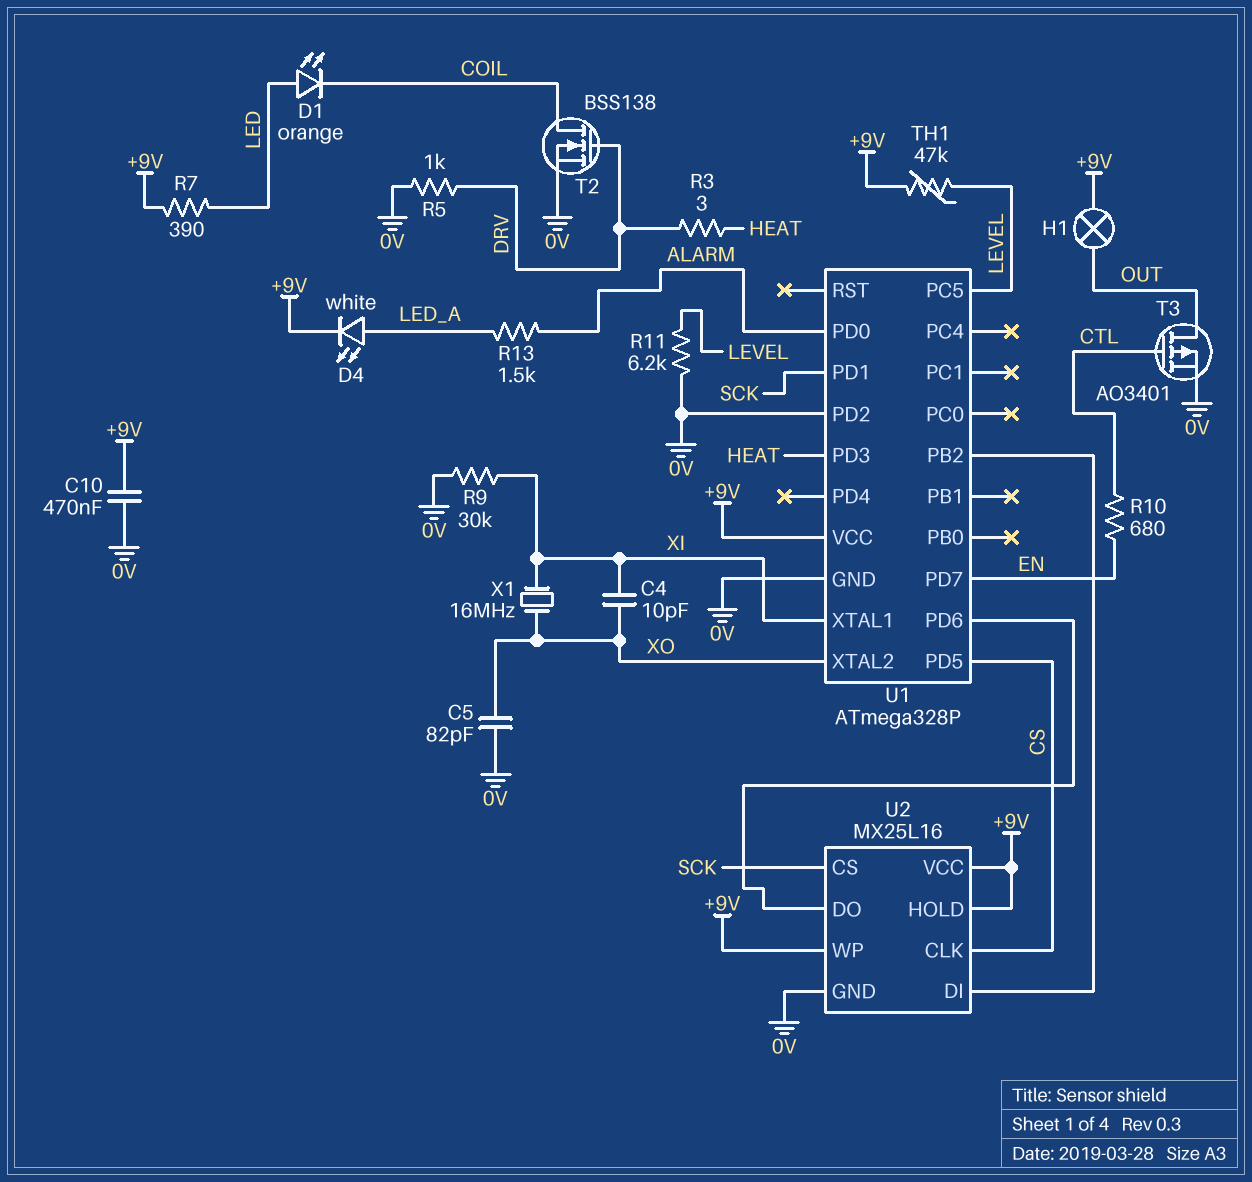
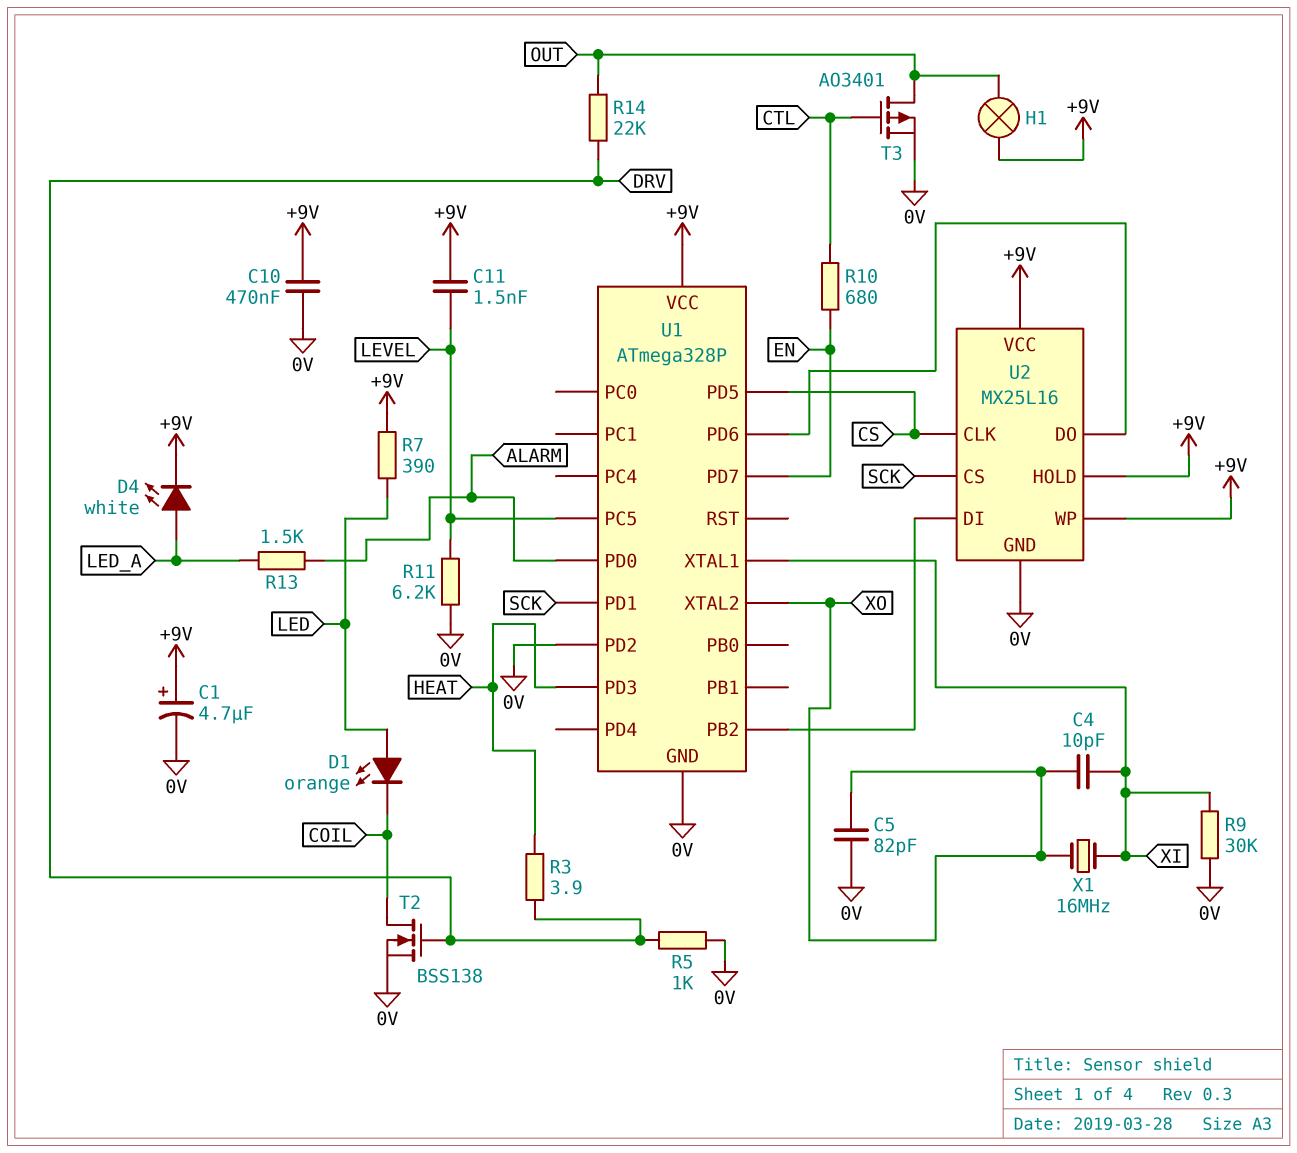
C1: none -> 4.7uF (plus +9V, minus 0V)
C11: none -> 1.5nF (+9V, LEVEL)
R3: 3 (DRV, HEAT) -> 3.9 (DRV, HEAT)
R14: none -> 22k (DRV, OUT)
TH1: 47k (+9V, LEVEL) -> none

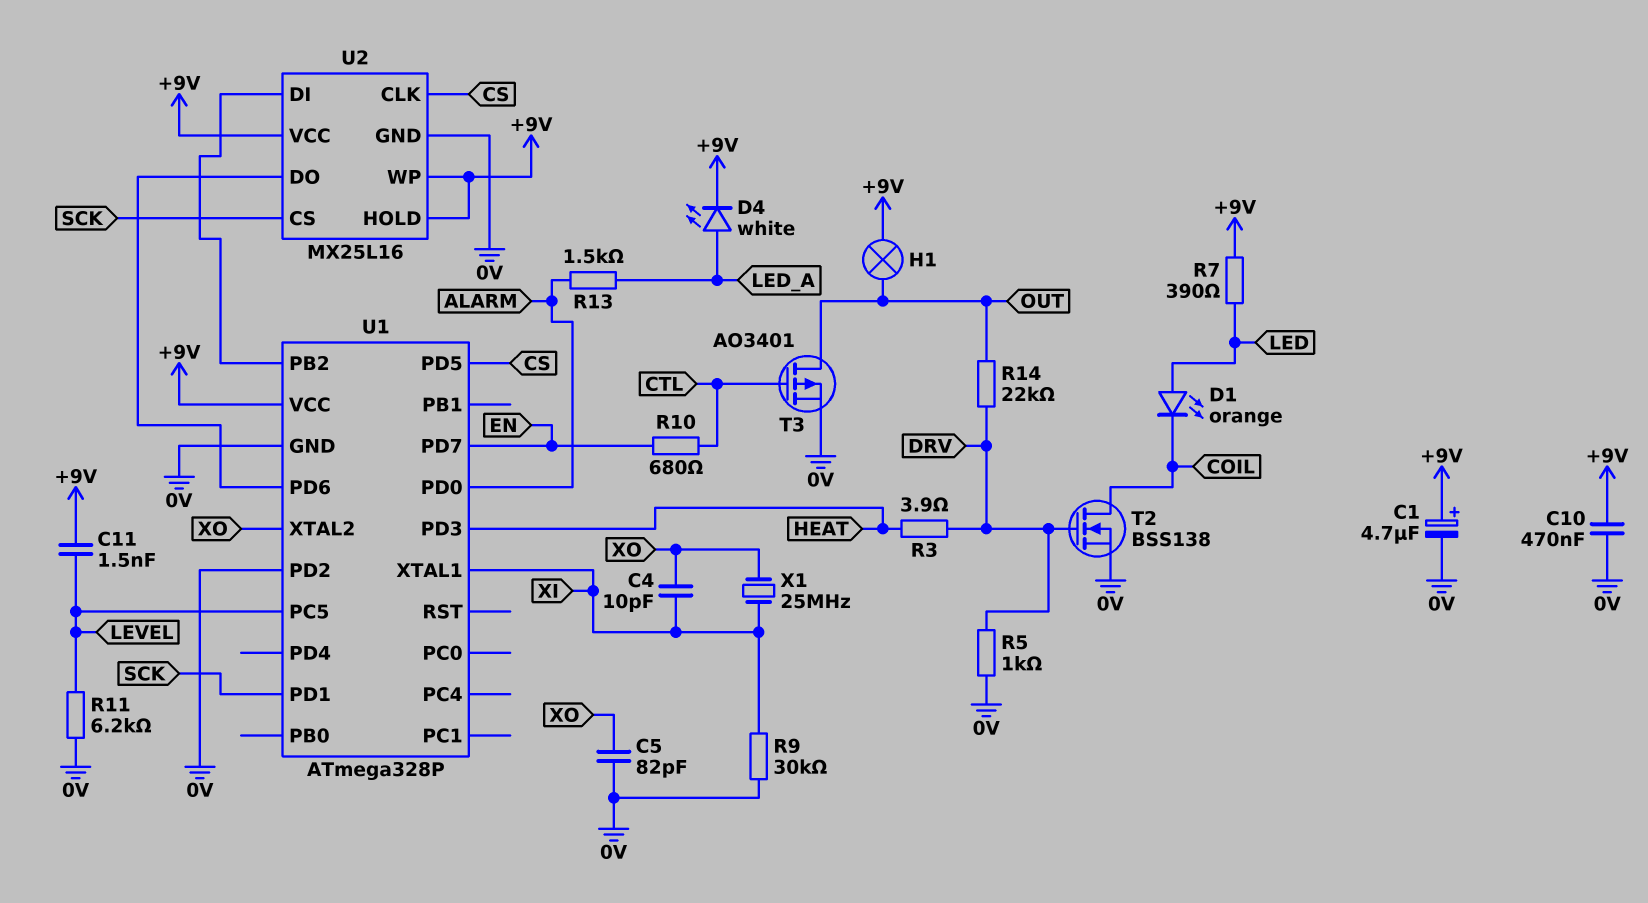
X1: 16MHz (XI, XO) -> 25MHz (XI, XO)

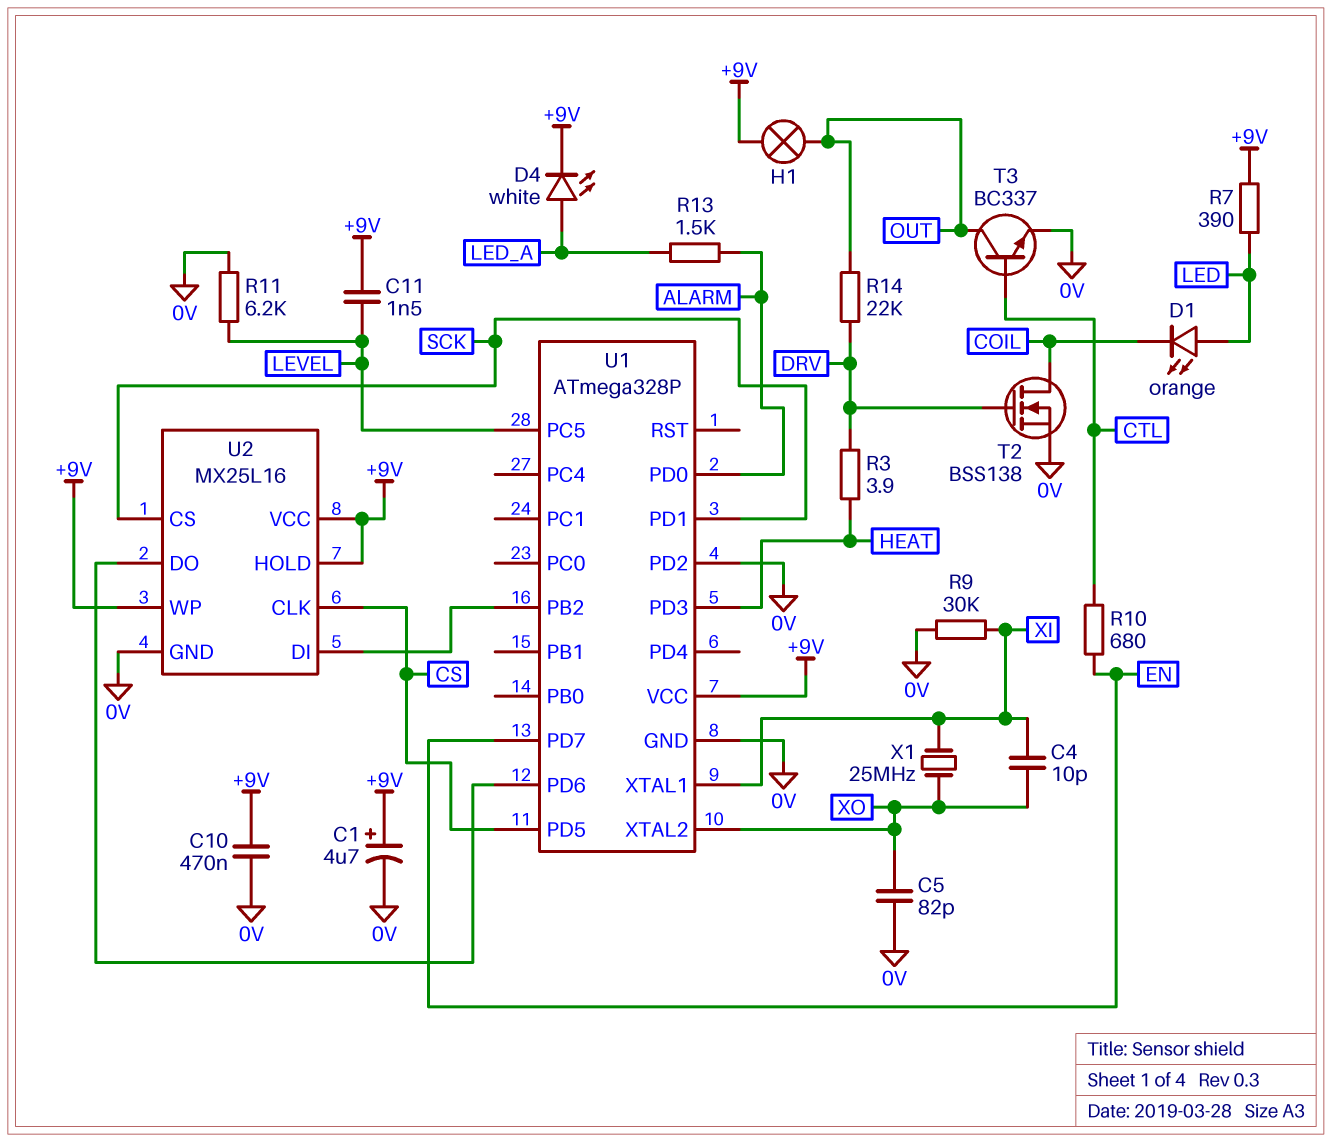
R5: 1k (0V, DRV) -> none
T3: PMOS AO3401 (G CTL, D OUT, S 0V) -> NPN BC337 (B CTL, C OUT, E 0V)

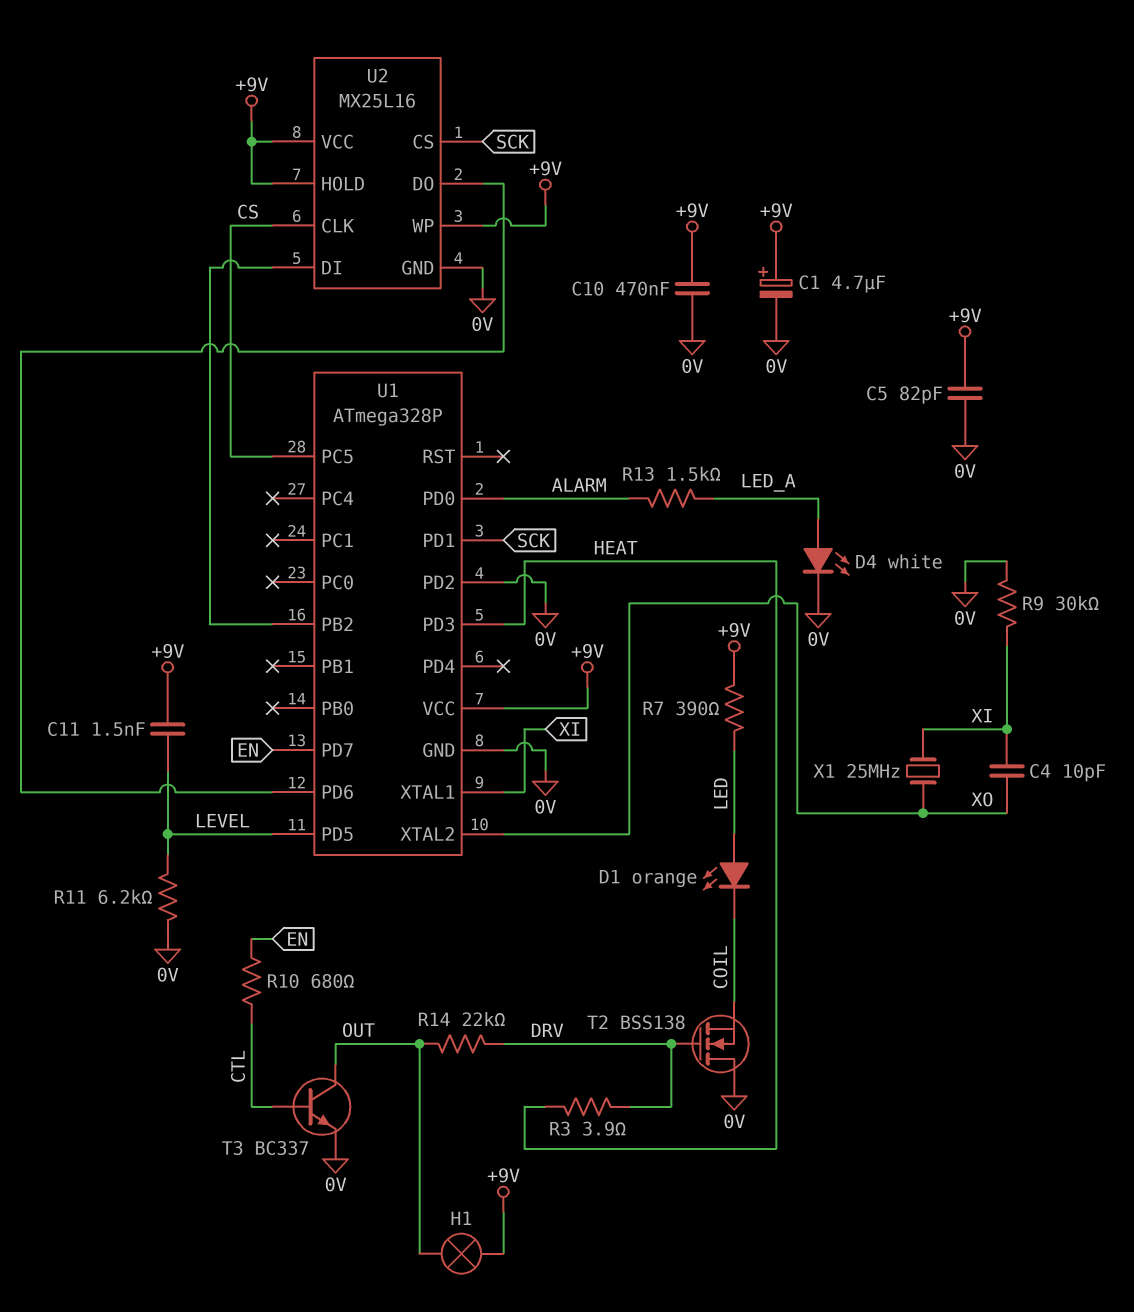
C5: 82pF (0V, XO) -> 82pF (+9V, 0V)
D4: LED white (A LED_A, K +9V) -> LED white (A LED_A, K 0V)
T2: NMOS BSS138 (G DRV, D COIL, S 0V) -> NMOS BSS138 (G DRV, D 0V, S COIL)
U1 pin PC5: LEVEL -> CS
U1 pin PD5: CS -> LEVEL

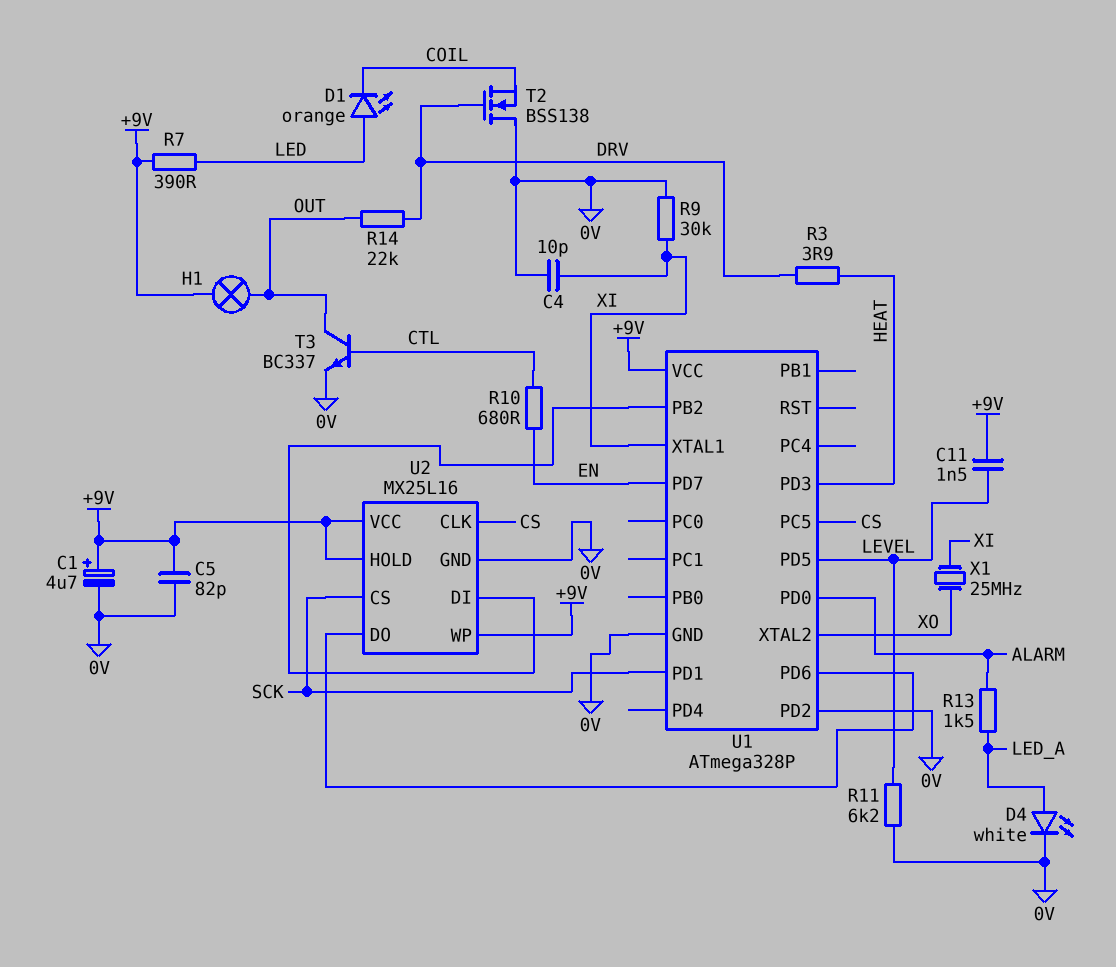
C4: 10pF (XI, XO) -> 10pF (0V, XI)
C10: 470nF (+9V, 0V) -> none

